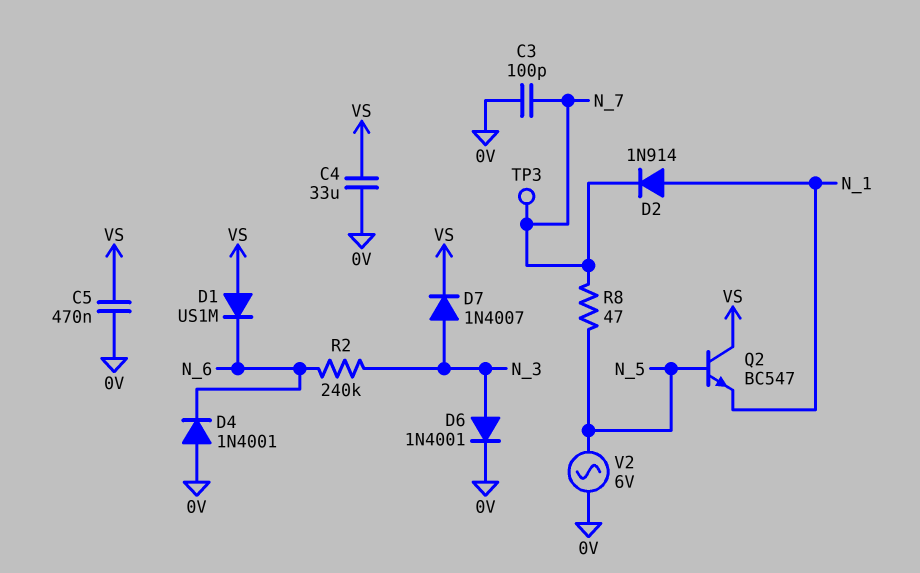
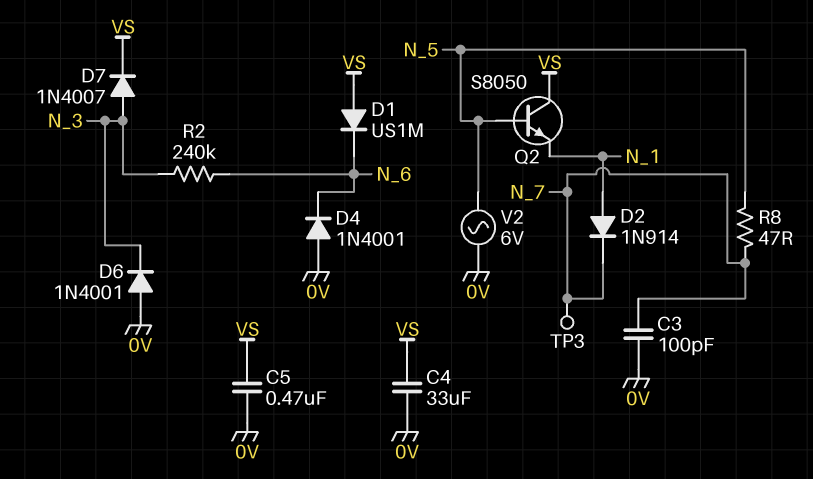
D6: diode 1N4001 (A N_3, K 0V) -> diode 1N4001 (A 0V, K N_3)
Q2: NPN BC547 (B N_5, C VS, E N_1) -> NPN S8050 (B N_5, C VS, E N_1)

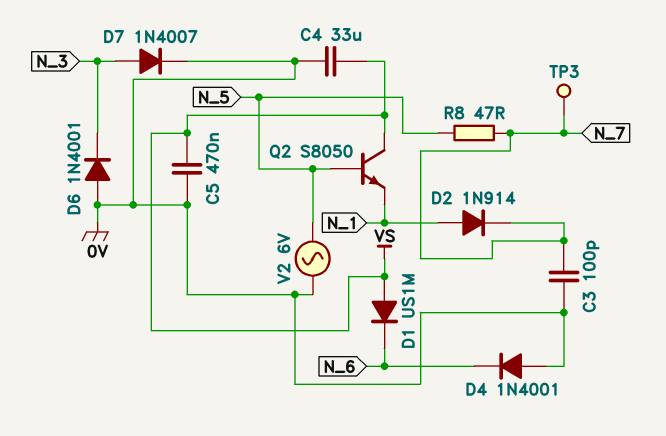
D7: diode 1N4007 (A N_3, K VS) -> diode 1N4007 (A N_3, K 0V)
R2: 240k (N_3, N_6) -> none

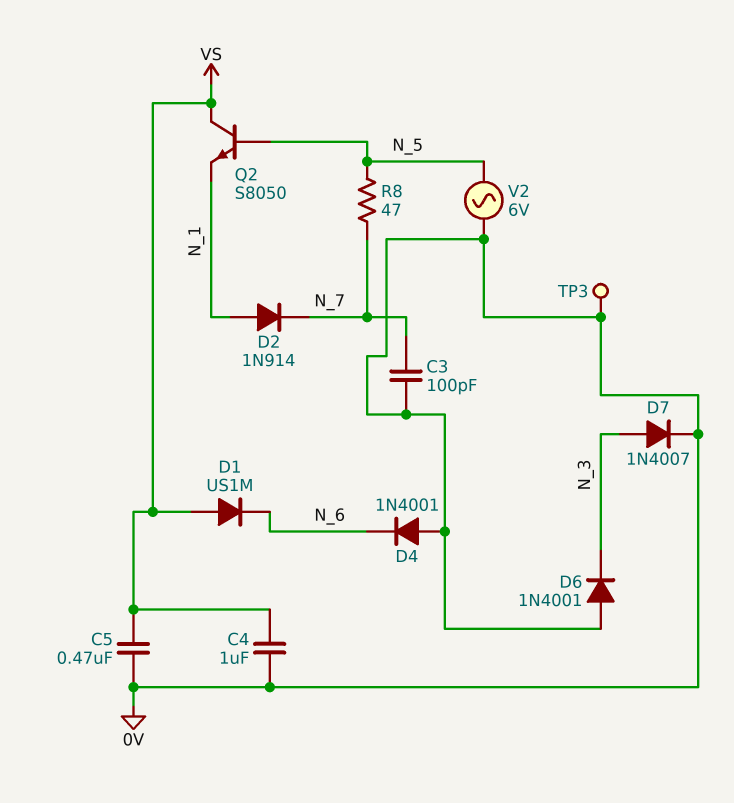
C4: 33uF (0V, VS) -> 1uF (0V, VS)
TP3: test point (N_7) -> test point (0V)

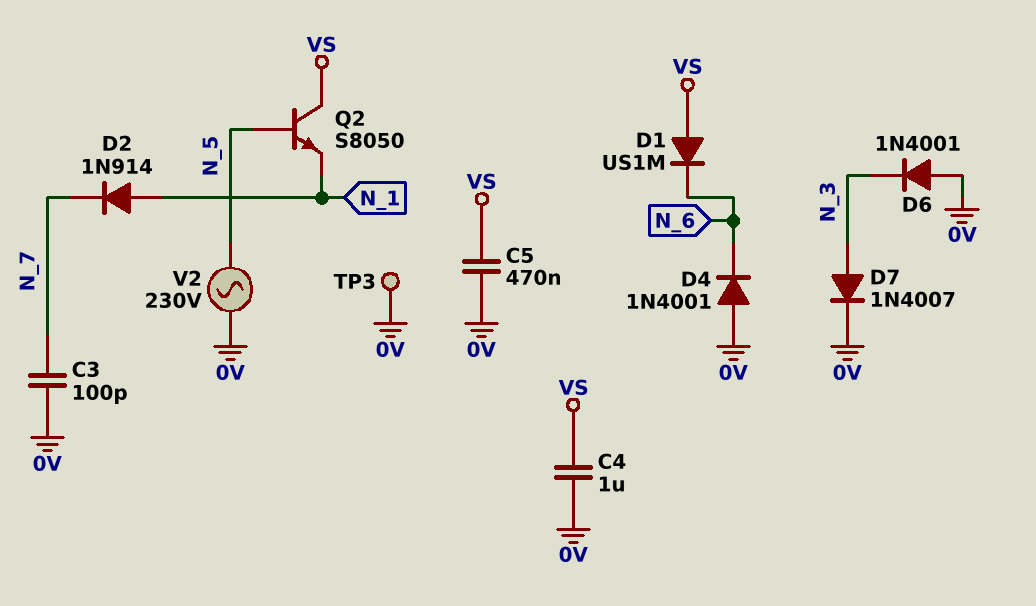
R8: 47 (N_5, N_7) -> none
V2: AC 6V (0V, N_5) -> AC 230V (0V, N_5)

